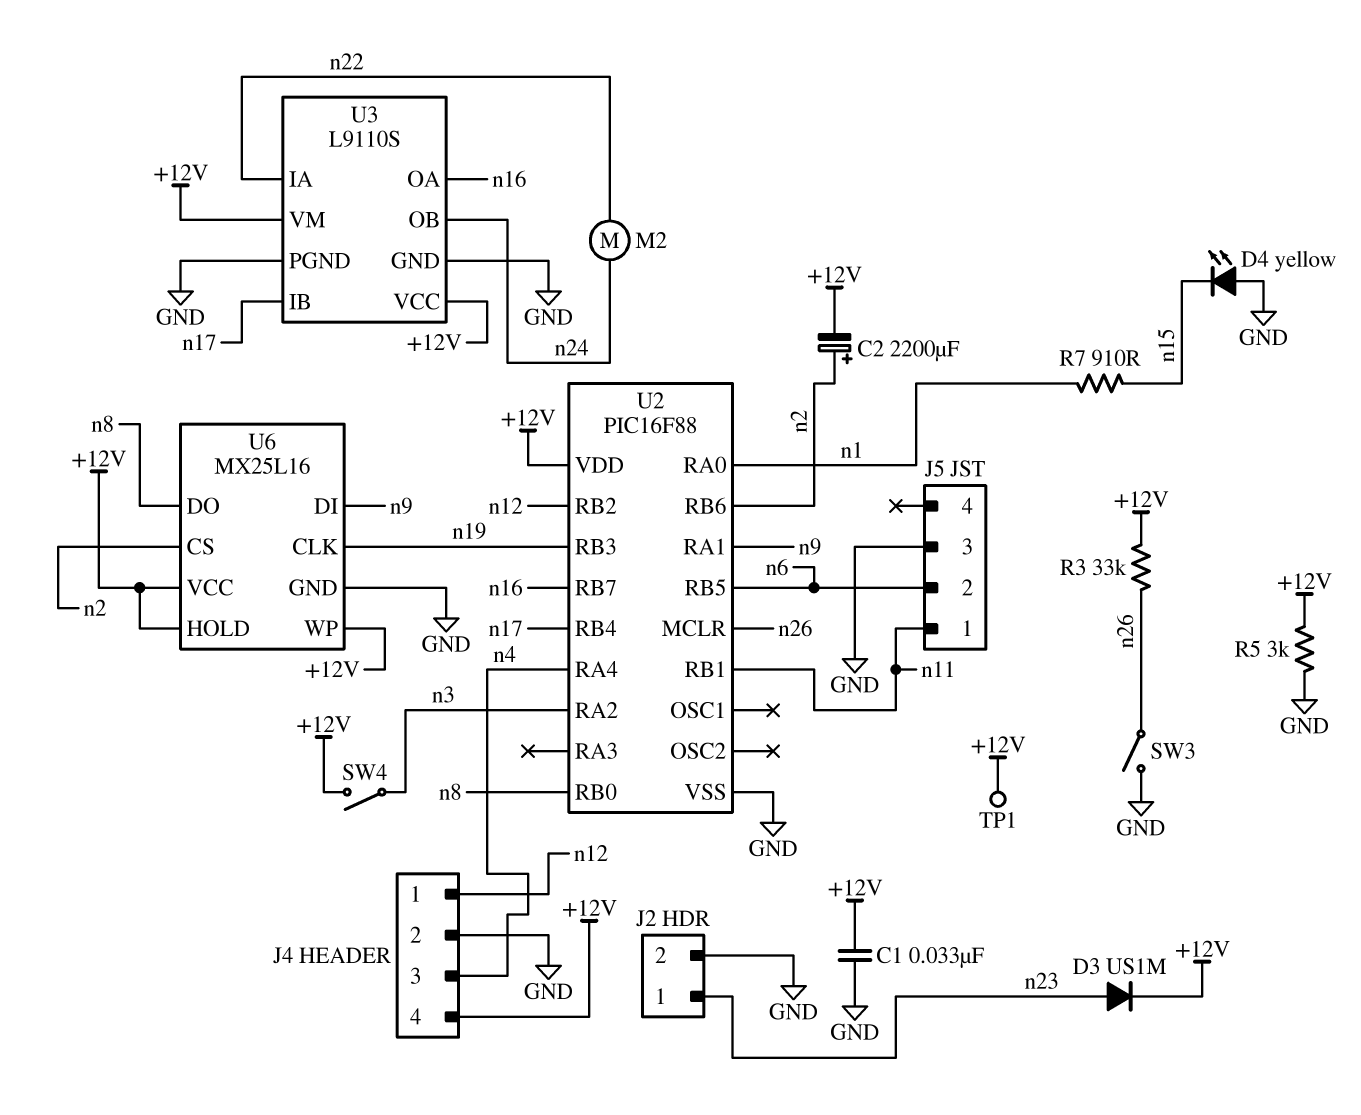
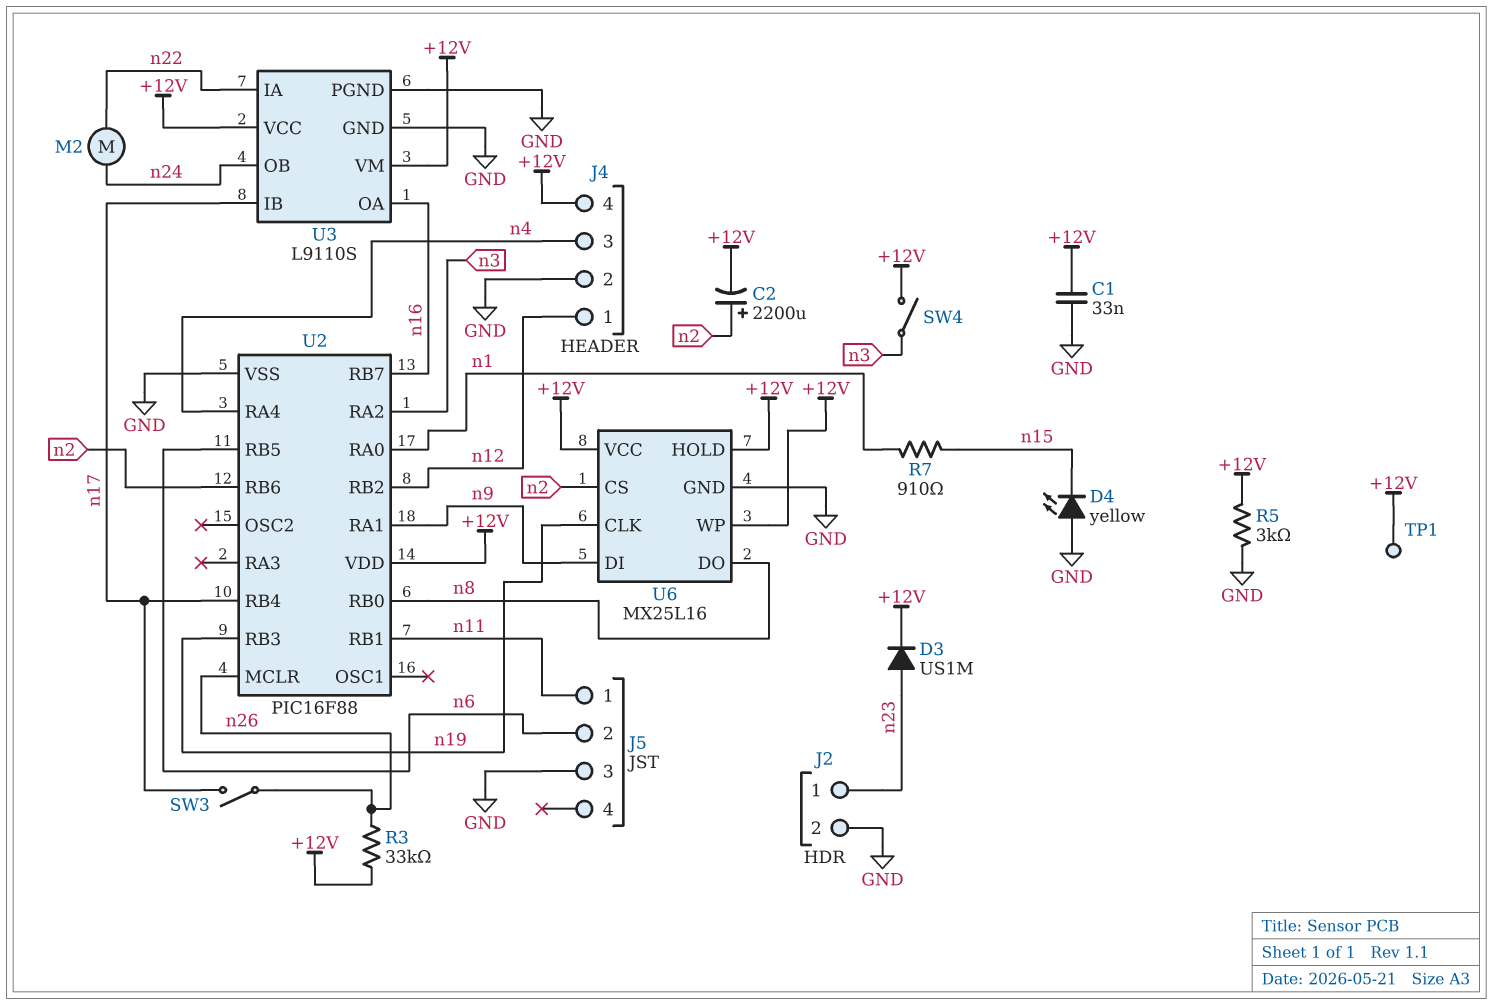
SW3: switch (GND, n26) -> switch (n17, n26)

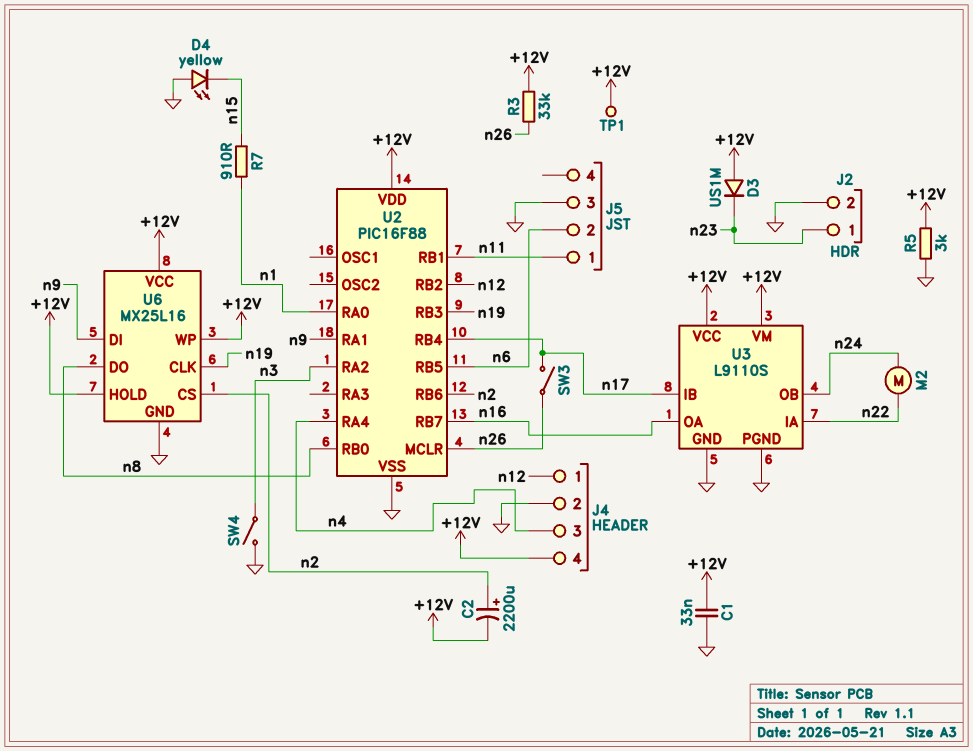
D3: diode US1M (A n23, K +12V) -> diode US1M (A +12V, K n23)
SW4: switch (+12V, n3) -> switch (GND, n3)

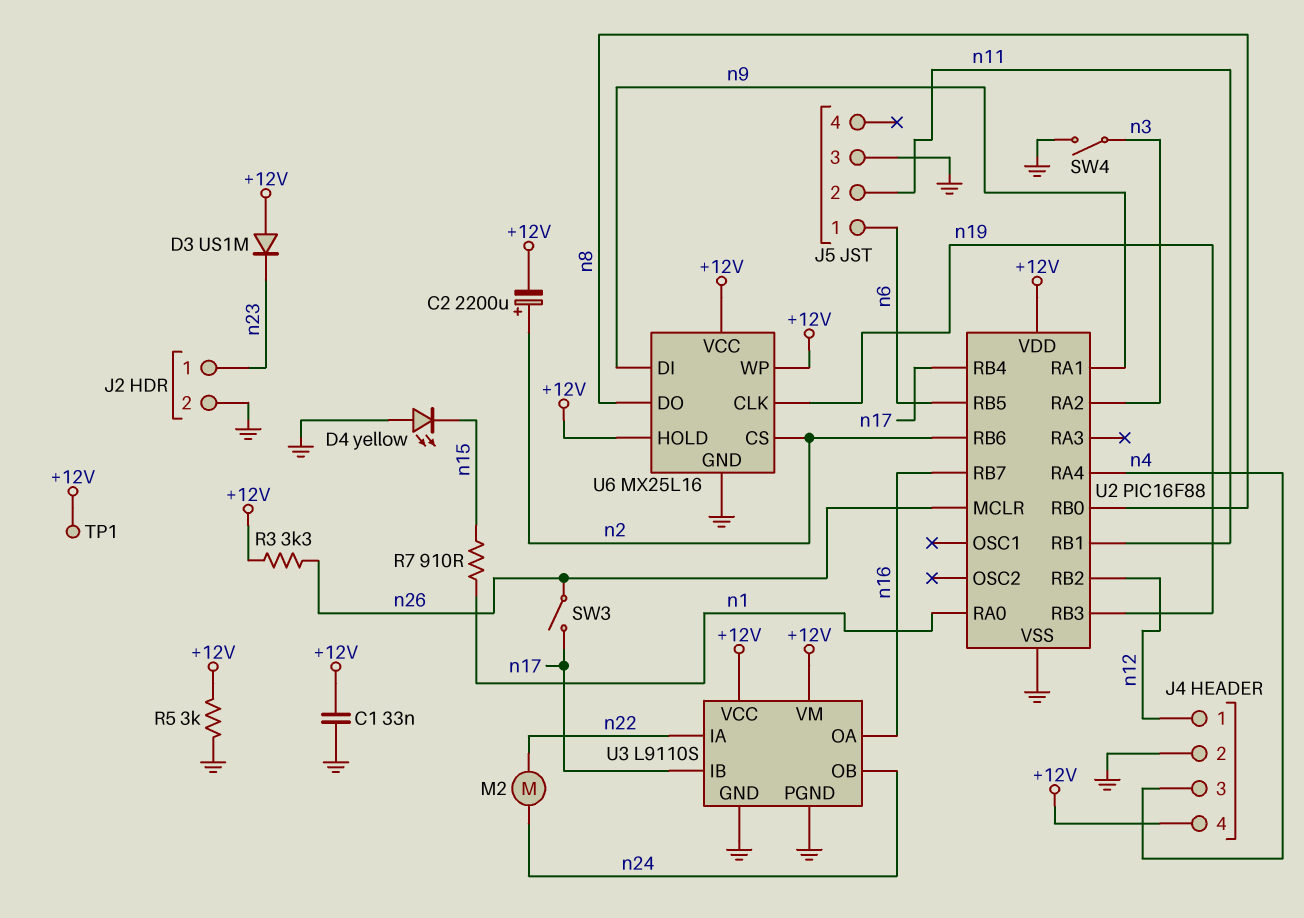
J5 pin 1: n11 -> n6
J5 pin 2: n6 -> n11
R3: 33k (+12V, n26) -> 3.3k (+12V, n26)

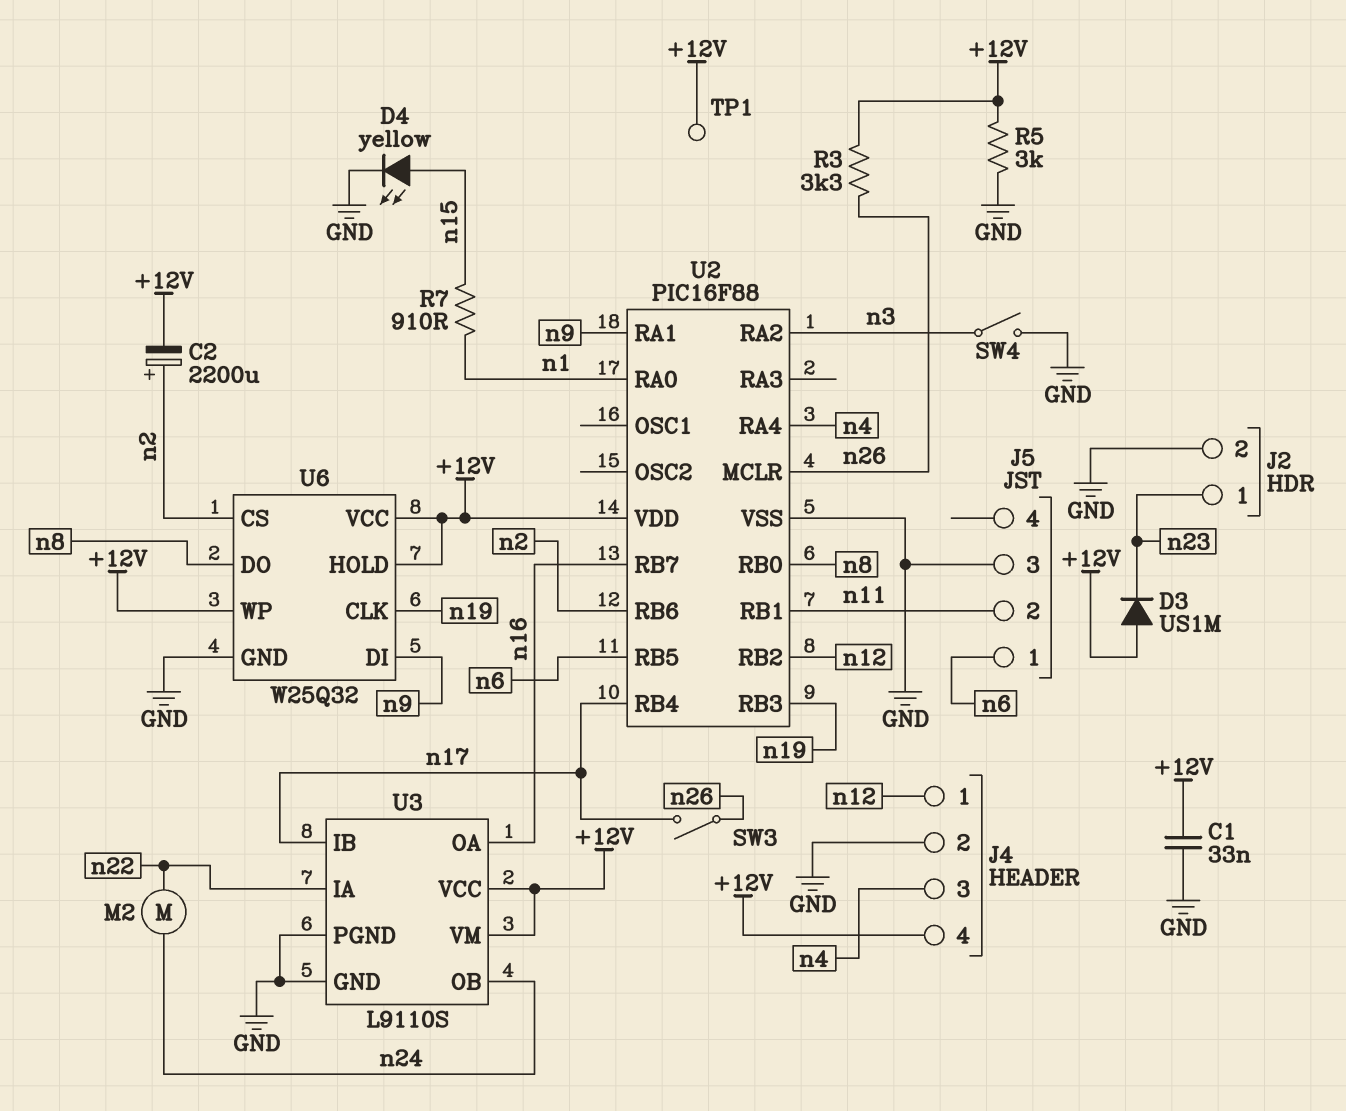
D4: LED yellow (A GND, K n15) -> LED yellow (A n15, K GND)
U6: MX25L16 -> W25Q32

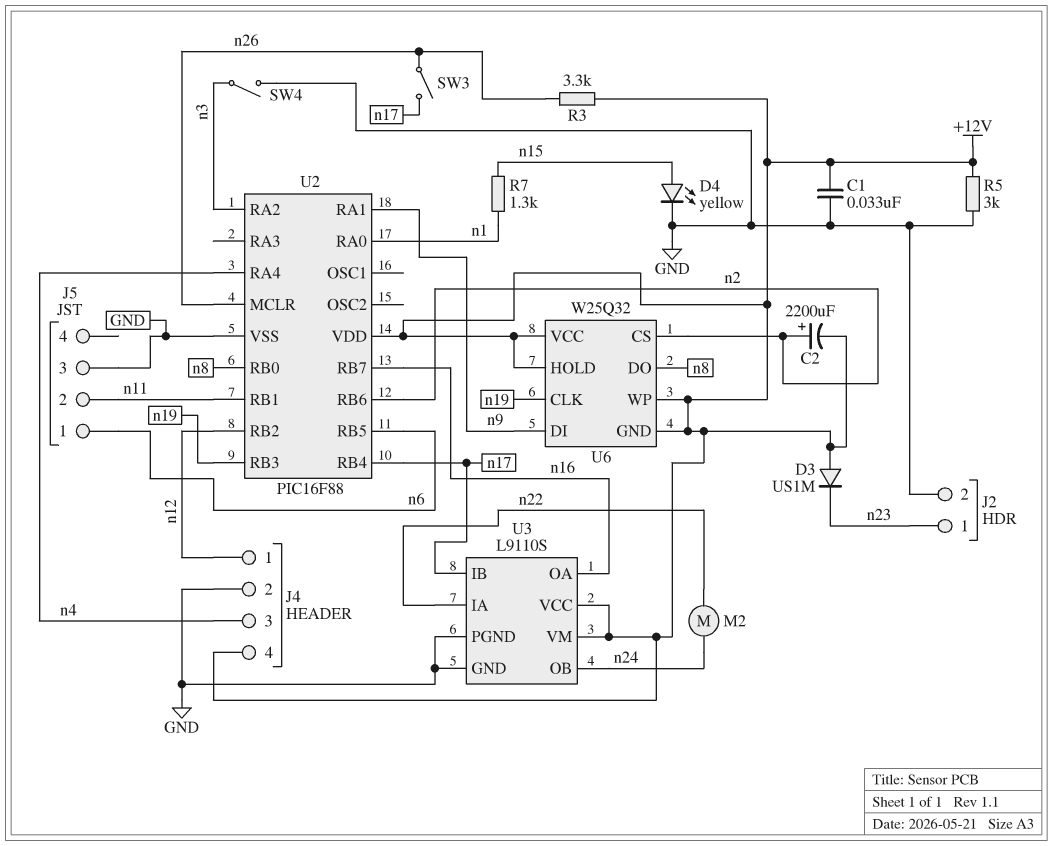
R7: 910 (n1, n15) -> 1.3k (n1, n15)
TP1: test point (+12V) -> none
U6 pin GND: GND -> +12V

